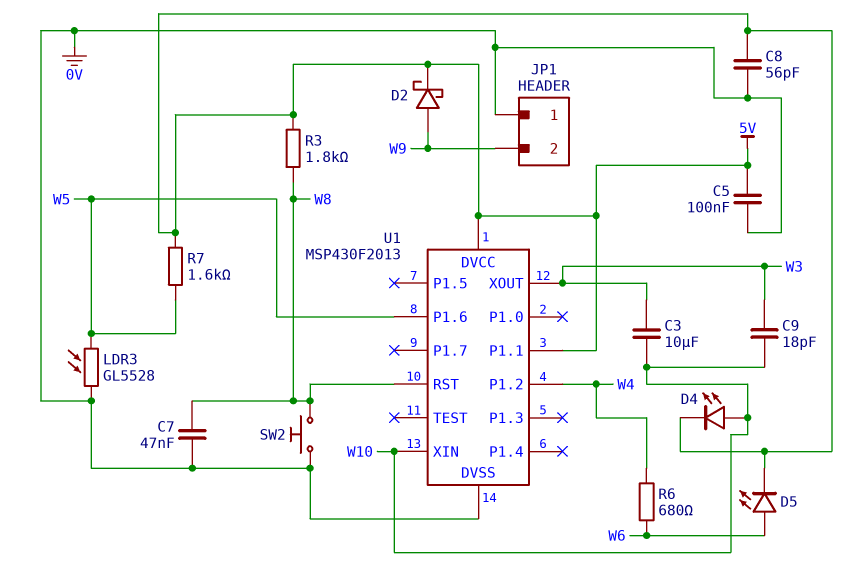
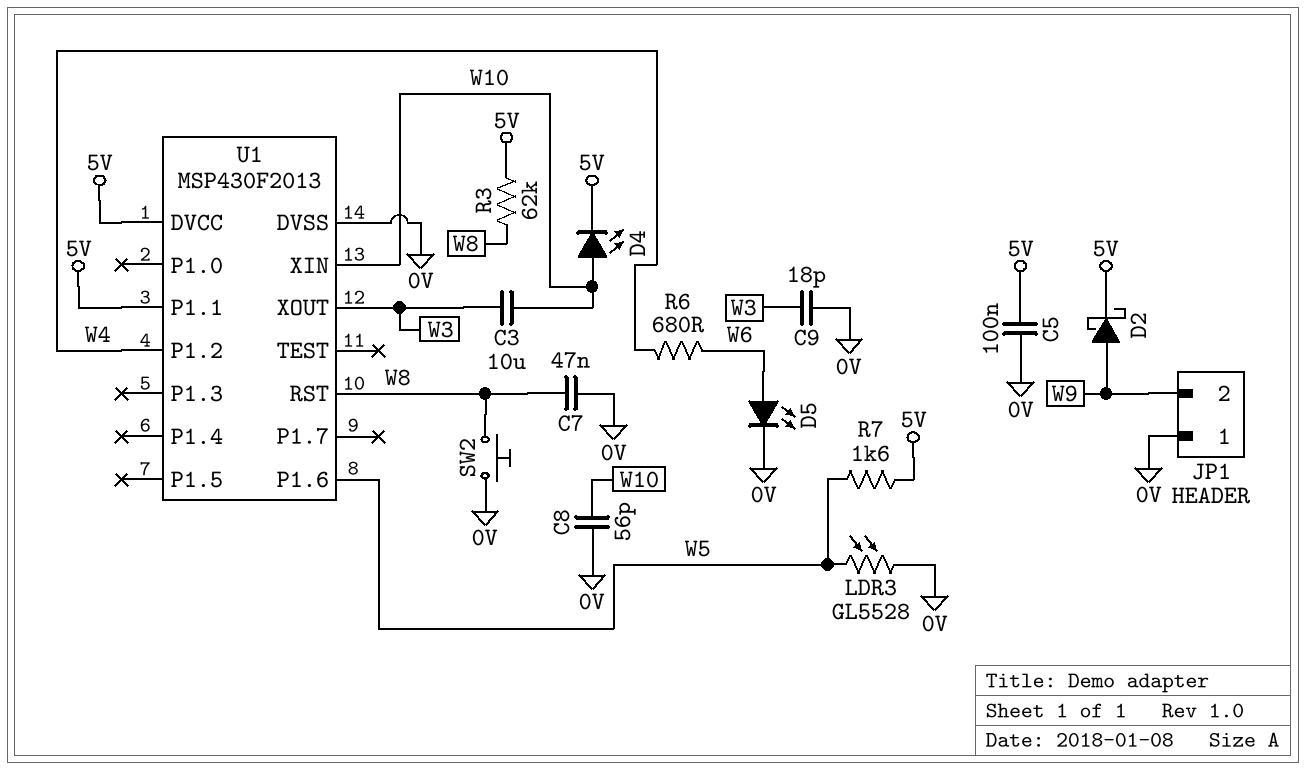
C8: 56pF (0V, 5V) -> 56pF (0V, W10)
C9: 18pF (W3, W10) -> 18pF (0V, W3)
D5: LED (A W6, K 5V) -> LED (A W6, K 0V)
R3: 1.8k (5V, W8) -> 62k (5V, W8)

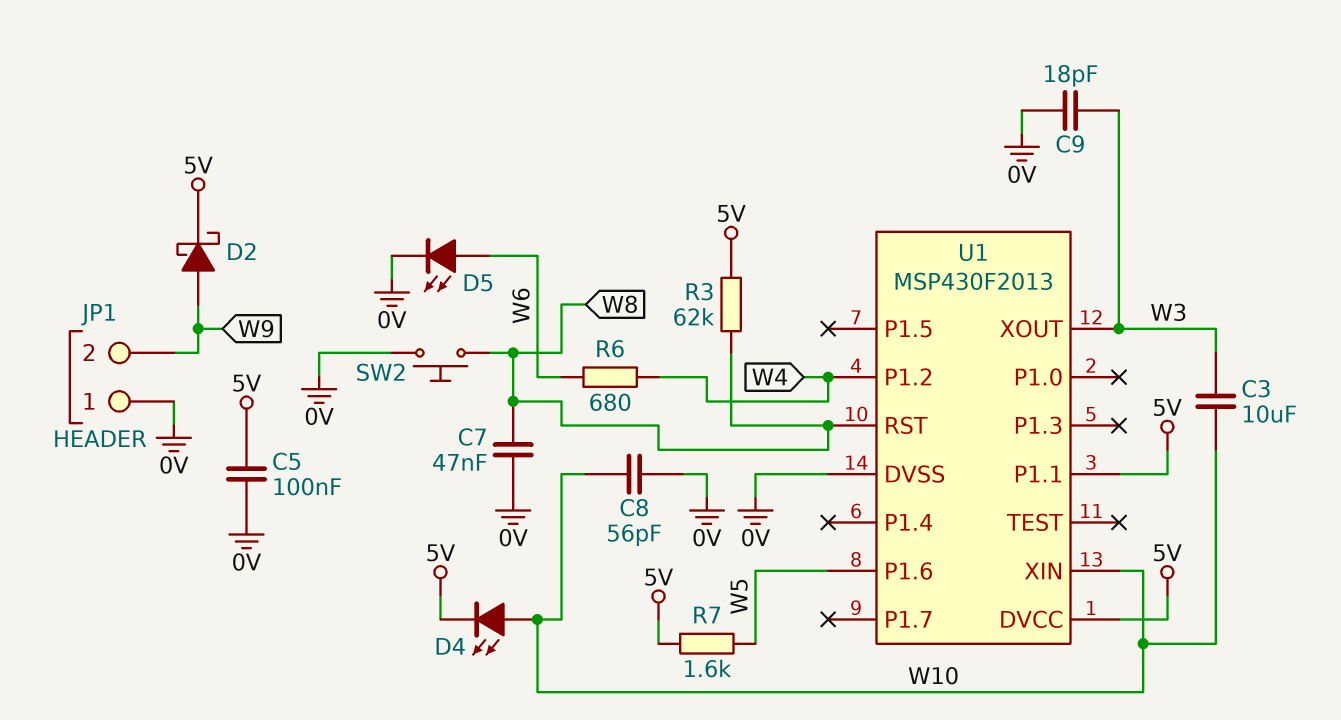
LDR3: GL5528 (0V, W5) -> none

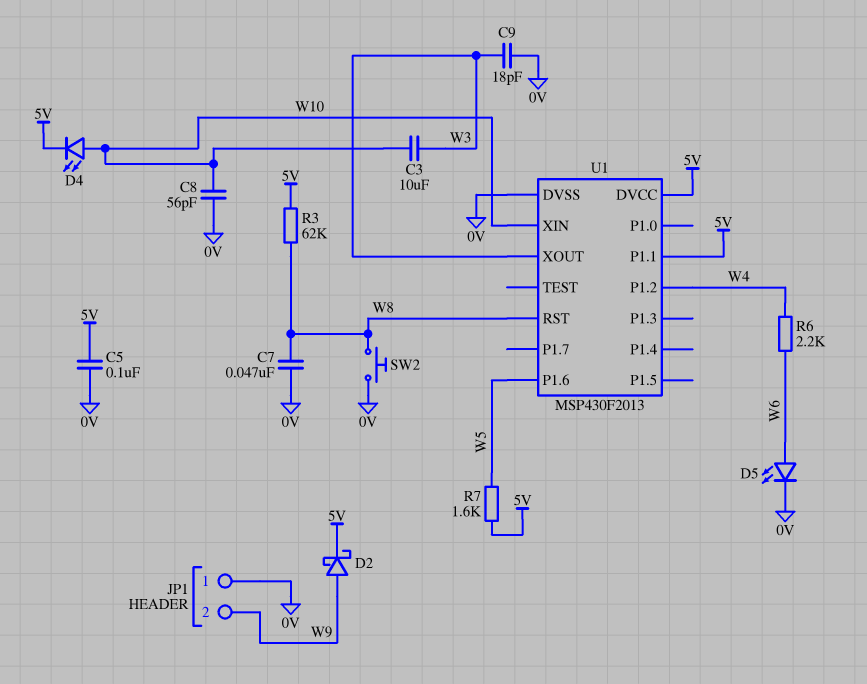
R6: 680 (W4, W6) -> 2.2k (W4, W6)

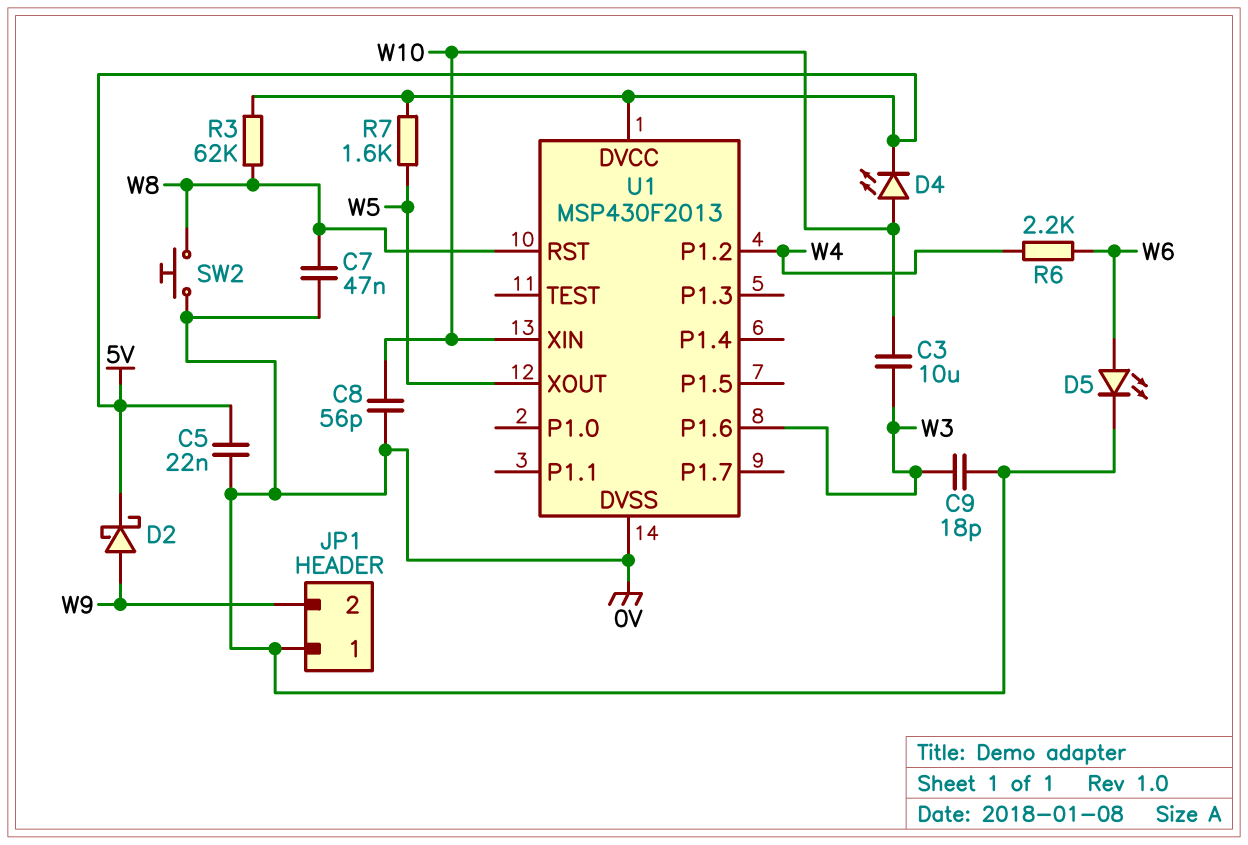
C5: 100nF (0V, 5V) -> 22nF (0V, 5V)
U1 pin P1.1: 5V -> none
U1 pin P1.6: W5 -> W3
U1 pin XOUT: W3 -> W5

